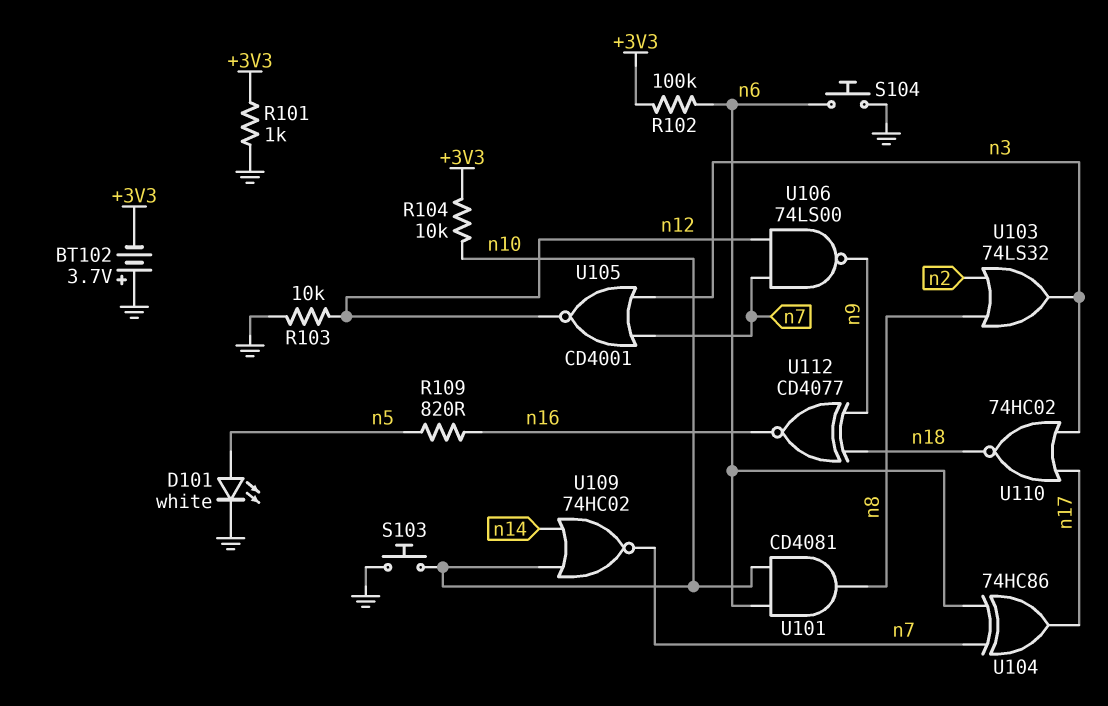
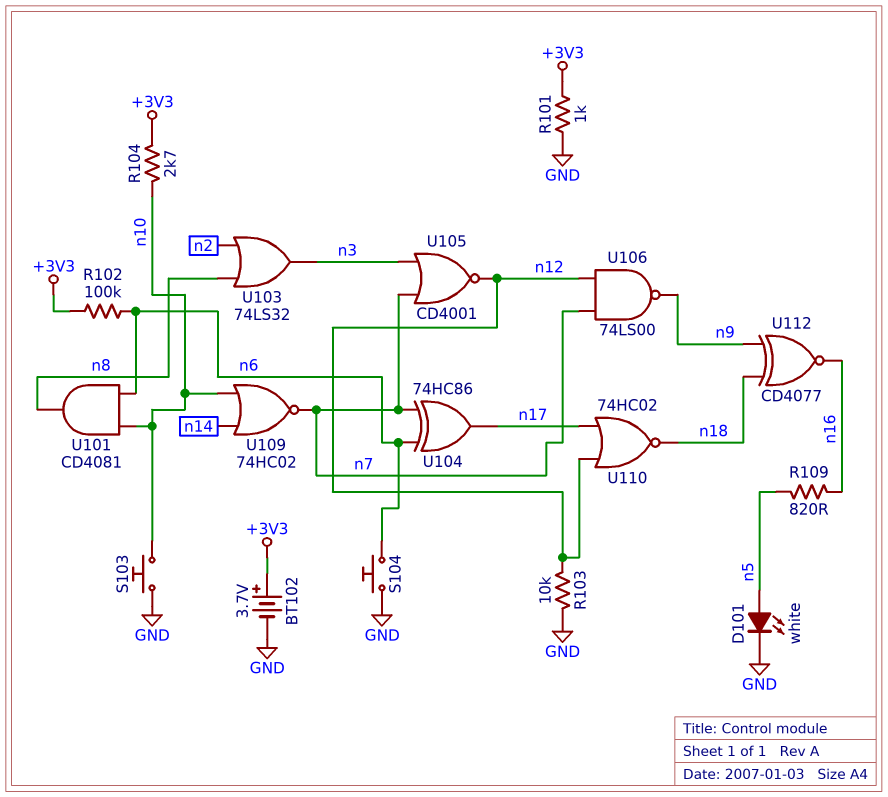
BT102: 3.7V (plus GND, minus +3V3) -> 3.7V (plus +3V3, minus GND)
R104: 10k (+3V3, n10) -> 2.7k (+3V3, n10)
U110: NOR 74HC02 (in n3, in n17, out n18) -> NOR 74HC02 (in n12, in n17, out n18)

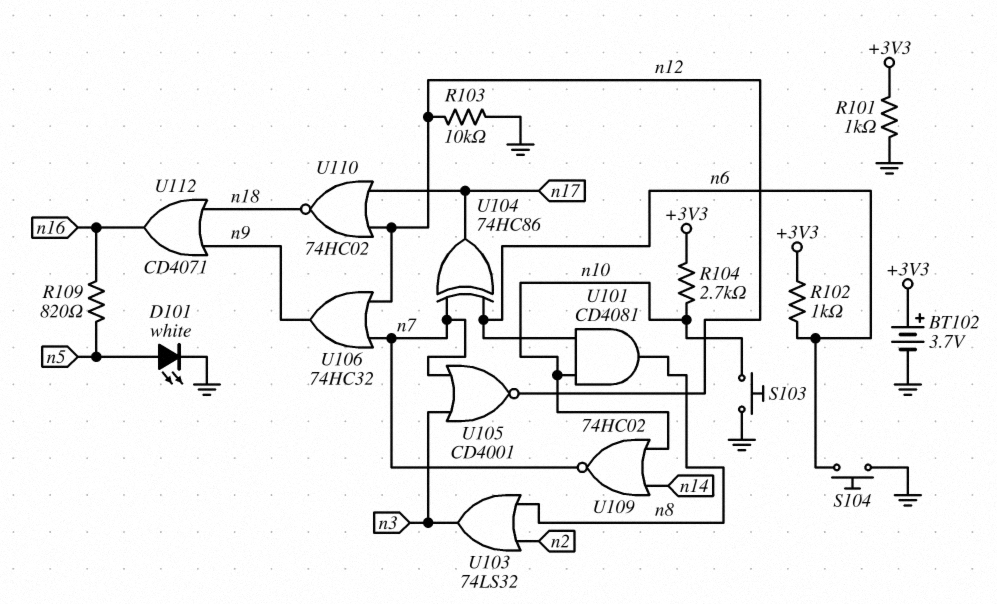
R102: 100k (+3V3, n6) -> 1k (+3V3, n6)
U106: NAND 74LS00 (in n7, in n12, out n9) -> OR 74HC32 (in n7, in n12, out n9)
U112: XNOR CD4077 (in n9, in n18, out n16) -> OR CD4071 (in n9, in n18, out n16)

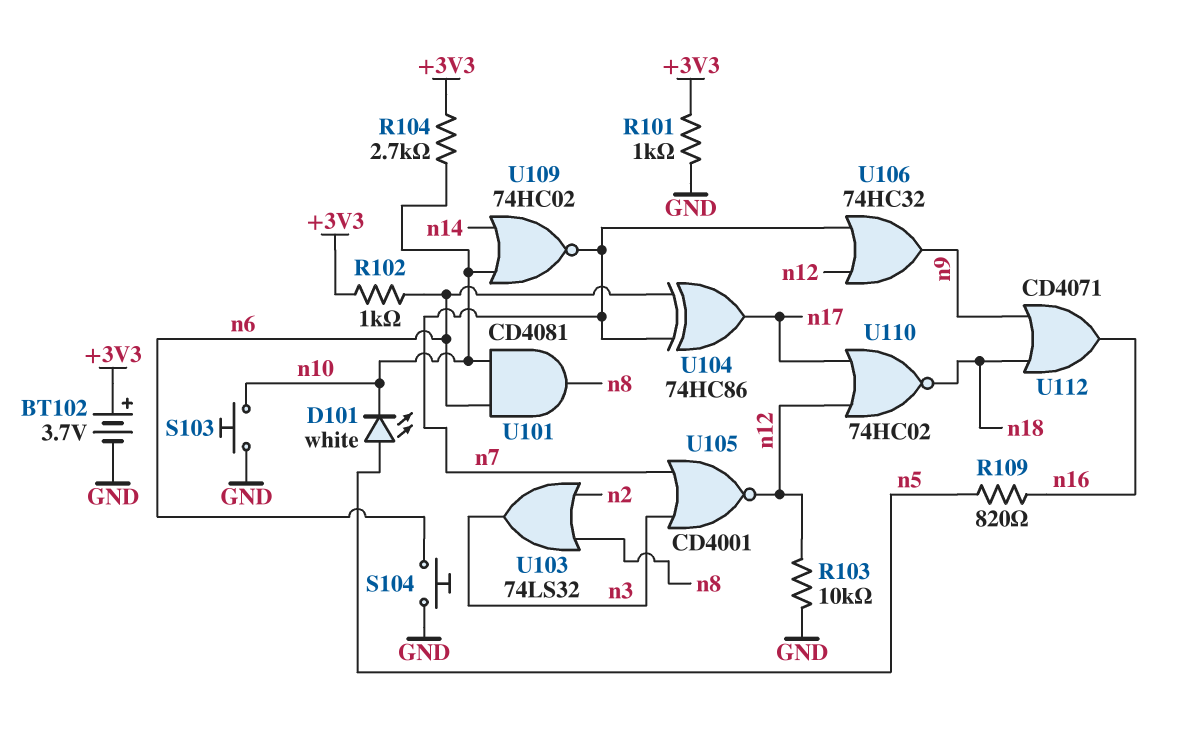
D101: LED white (A n5, K GND) -> LED white (A n5, K n10)

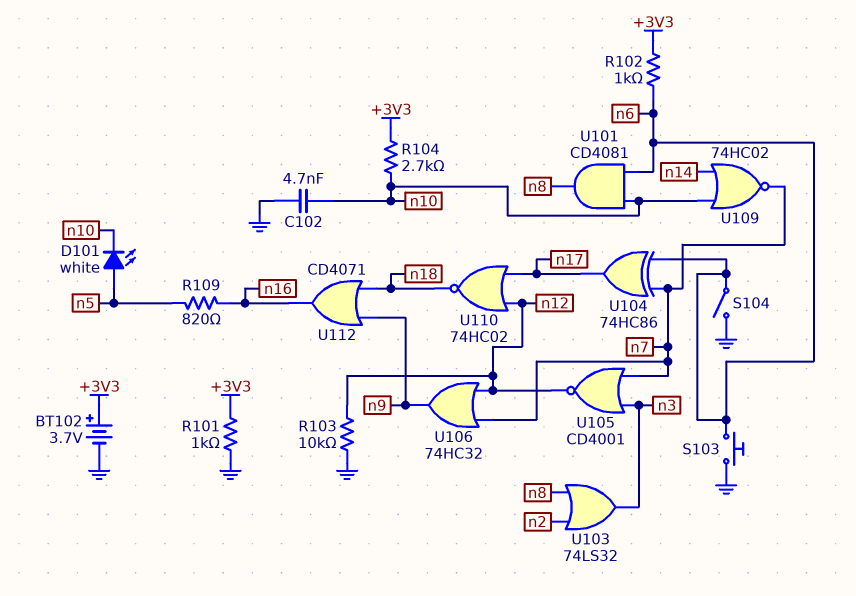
C102: none -> 4.7nF (GND, n10)
S103: button (GND, n10) -> button (GND, n6)
S104: button (GND, n6) -> switch (GND, n6)

